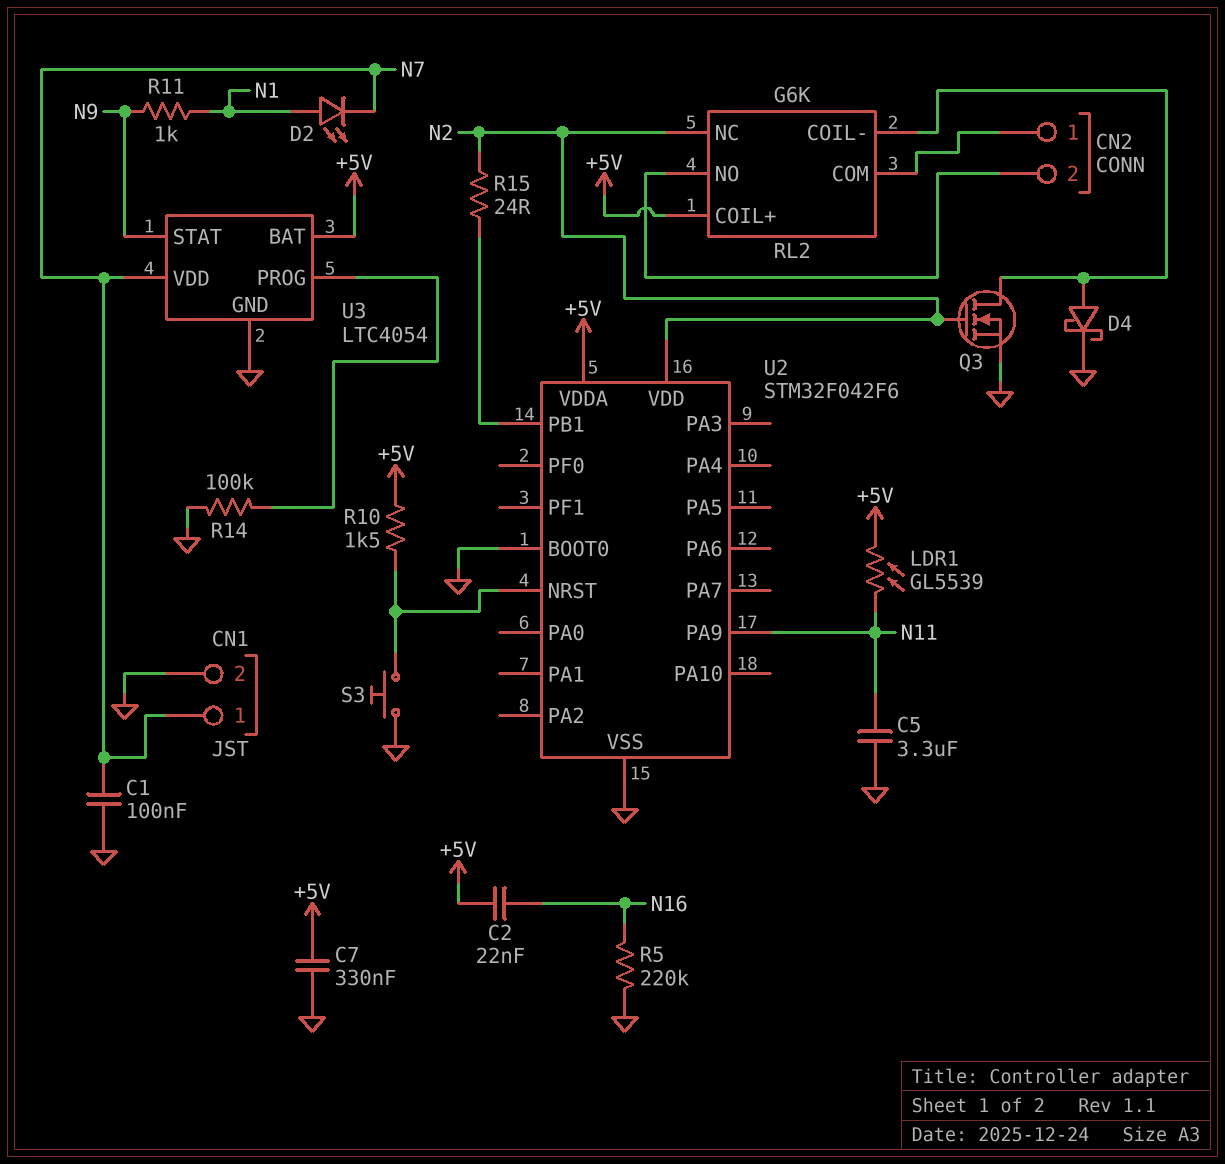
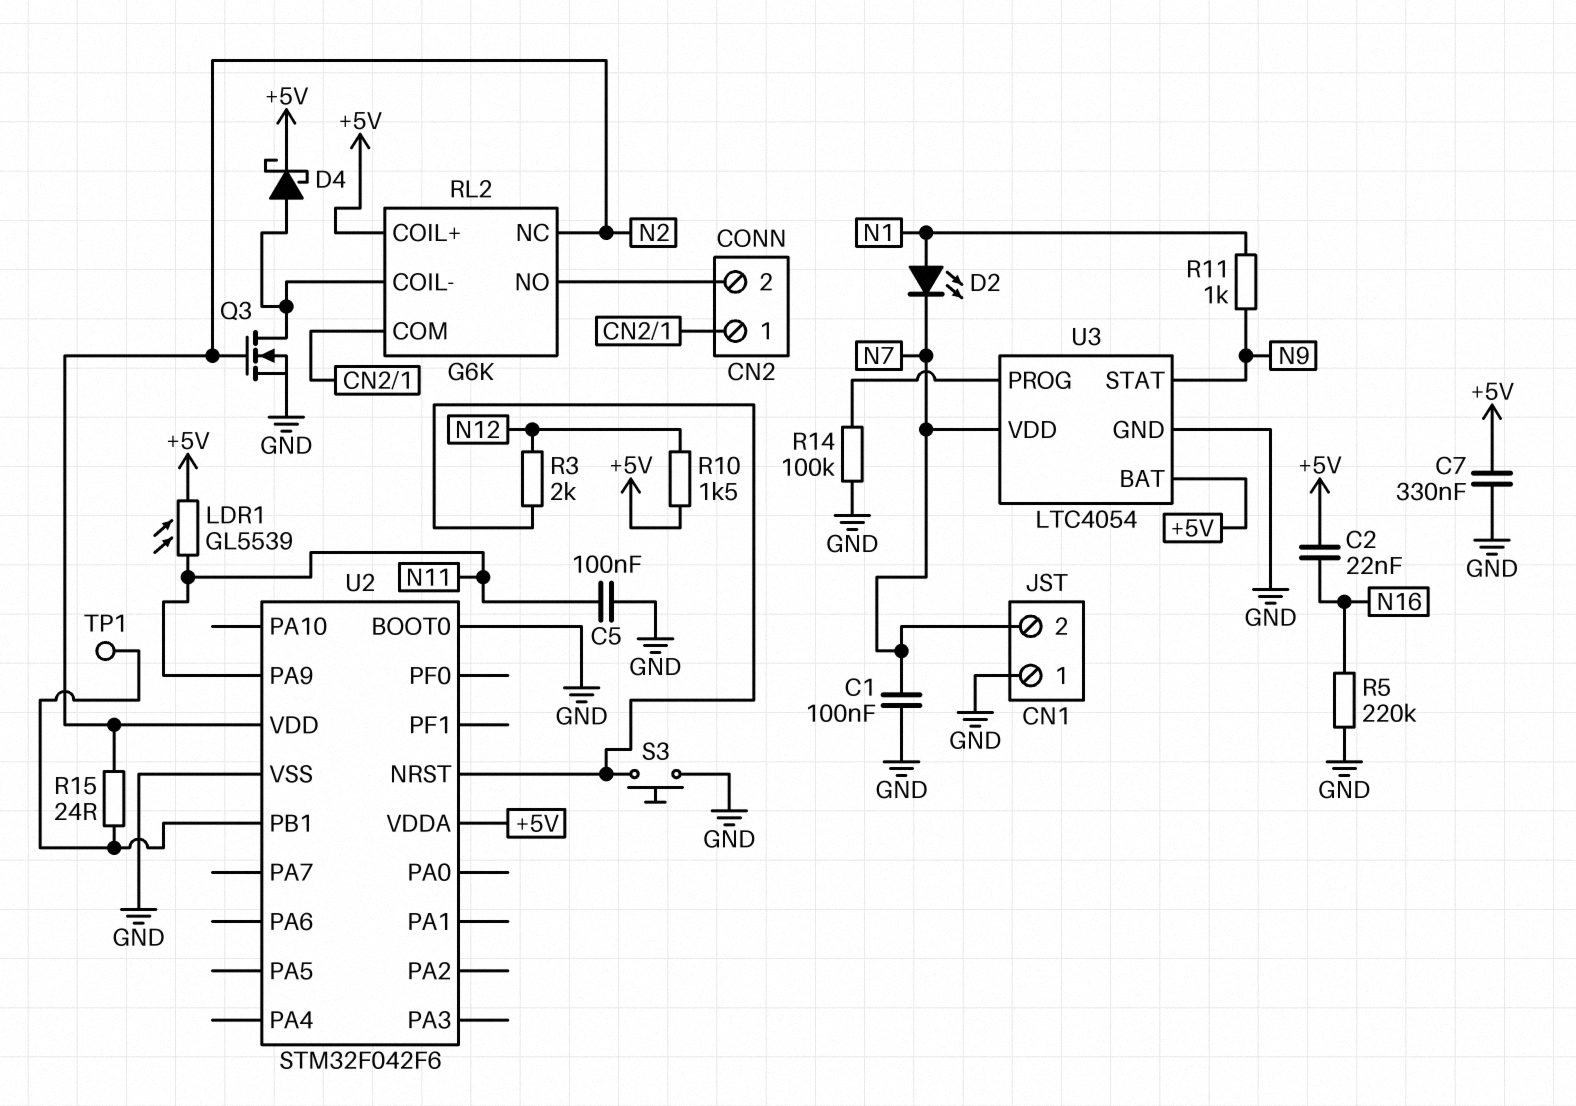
C5: 3.3uF (GND, N11) -> 100nF (GND, N11)
CN1 pin 1: N7 -> GND
CN1 pin 2: GND -> N7
D4: schottky (A RL2/COIL-, K GND) -> schottky (A RL2/COIL-, K +5V)
R3: none -> 2k (N12, U2/NRST)
R10: 1.5k (+5V, U2/NRST) -> 1.5k (+5V, N12)
TP1: none -> test point (U2/PB1)

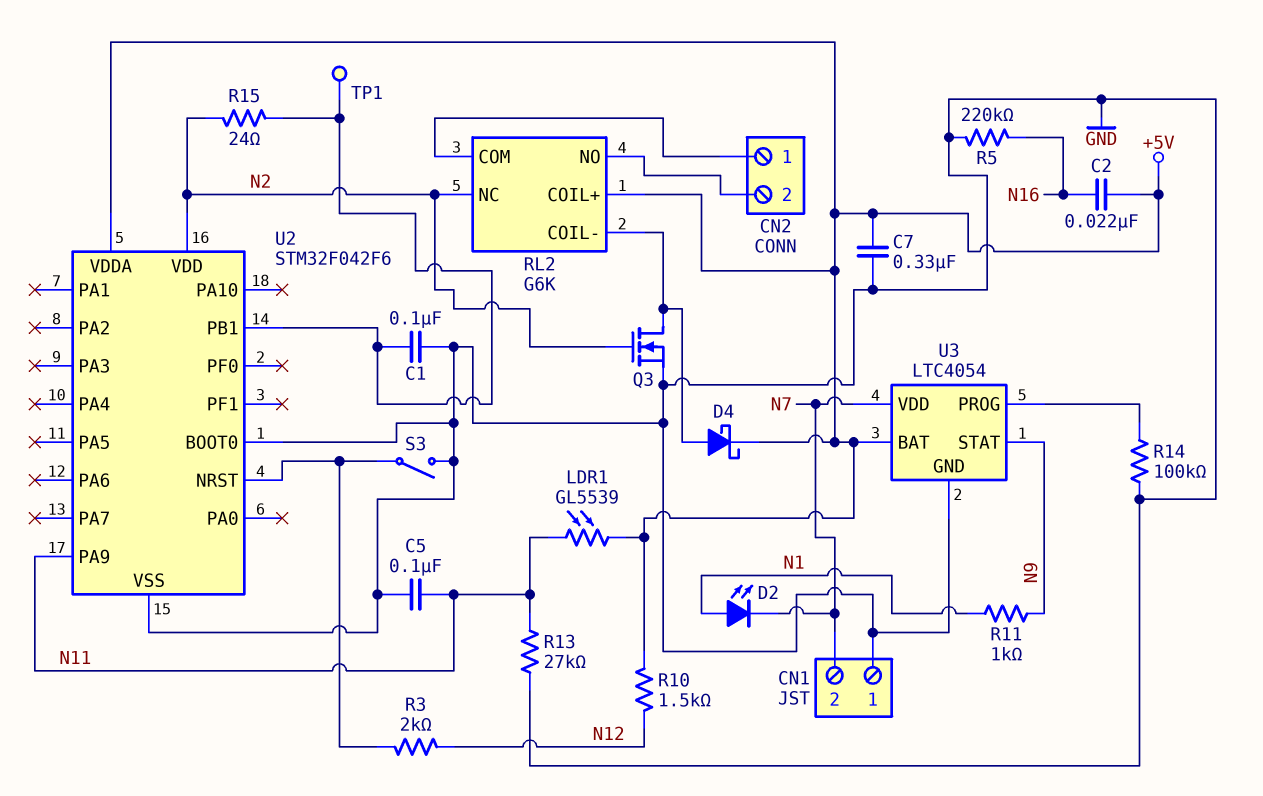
C1: 100nF (GND, N7) -> 100nF (GND, U2/PB1)
R13: none -> 27k (GND, N11)
S3: button (GND, U2/NRST) -> switch (GND, U2/NRST)

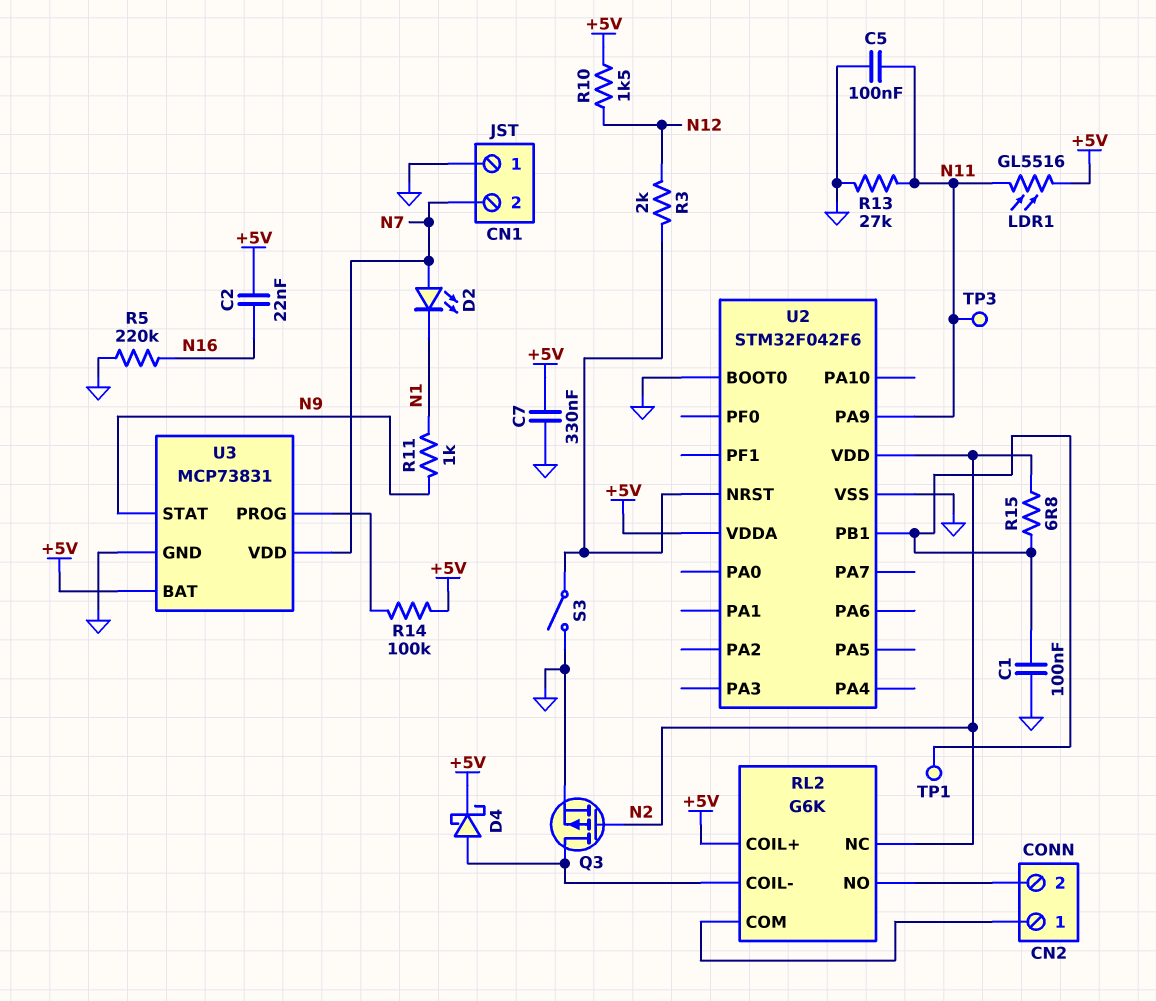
D2: LED (A N1, K N7) -> LED (A N7, K N1)
LDR1: GL5539 (+5V, N11) -> GL5516 (+5V, N11)
Q3: NMOS (G N2, D RL2/COIL-, S GND) -> PMOS (G N2, D RL2/COIL-, S GND)
R14: 100k (GND, U3/PROG) -> 100k (+5V, U3/PROG)
R15: 24 (N2, U2/PB1) -> 6.8 (N2, U2/PB1)
TP3: none -> test point (N11)
U3: LTC4054 -> MCP73831

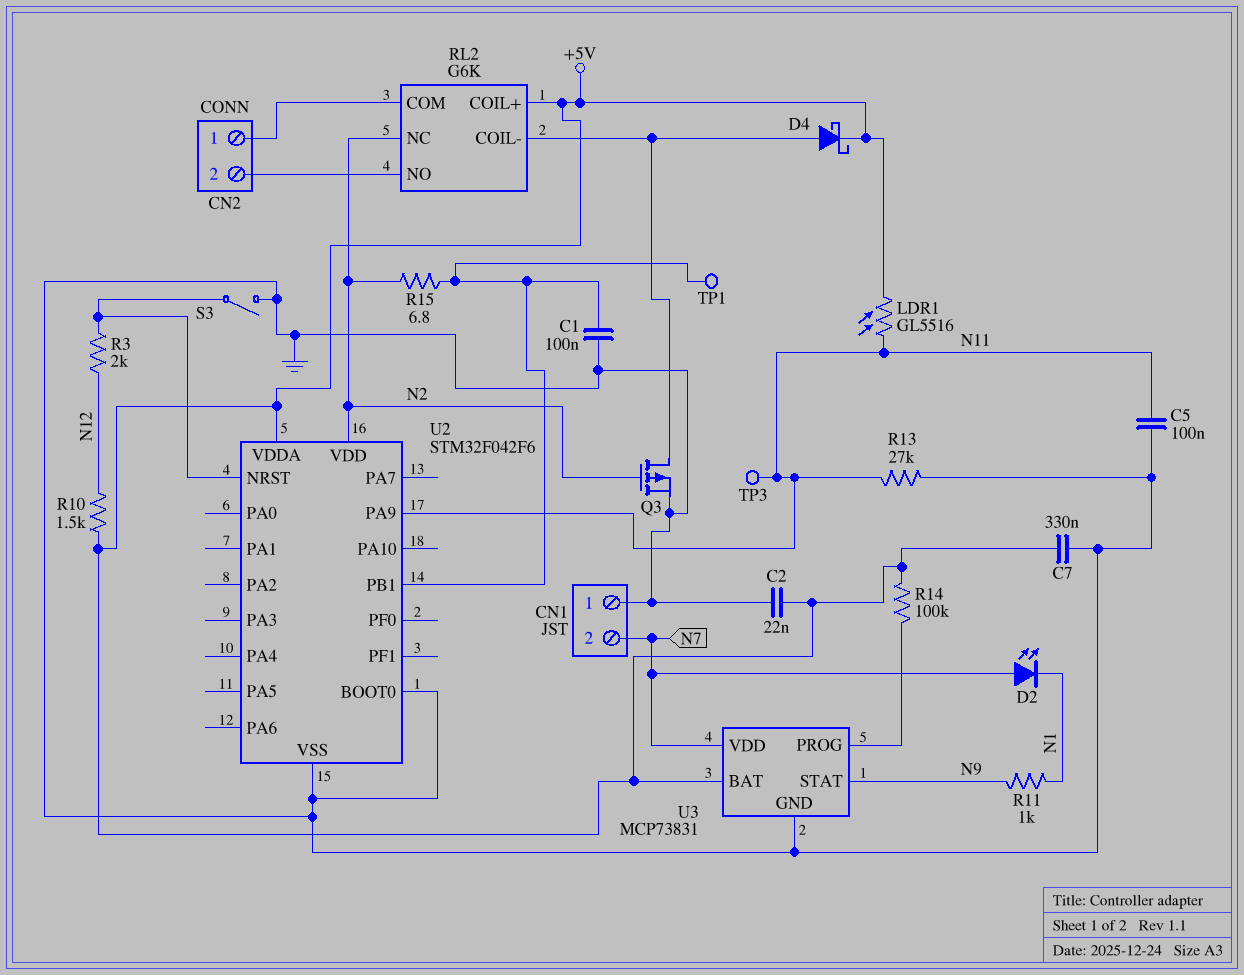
C2: 22nF (+5V, N16) -> 22nF (+5V, GND)
R5: 220k (GND, N16) -> none

